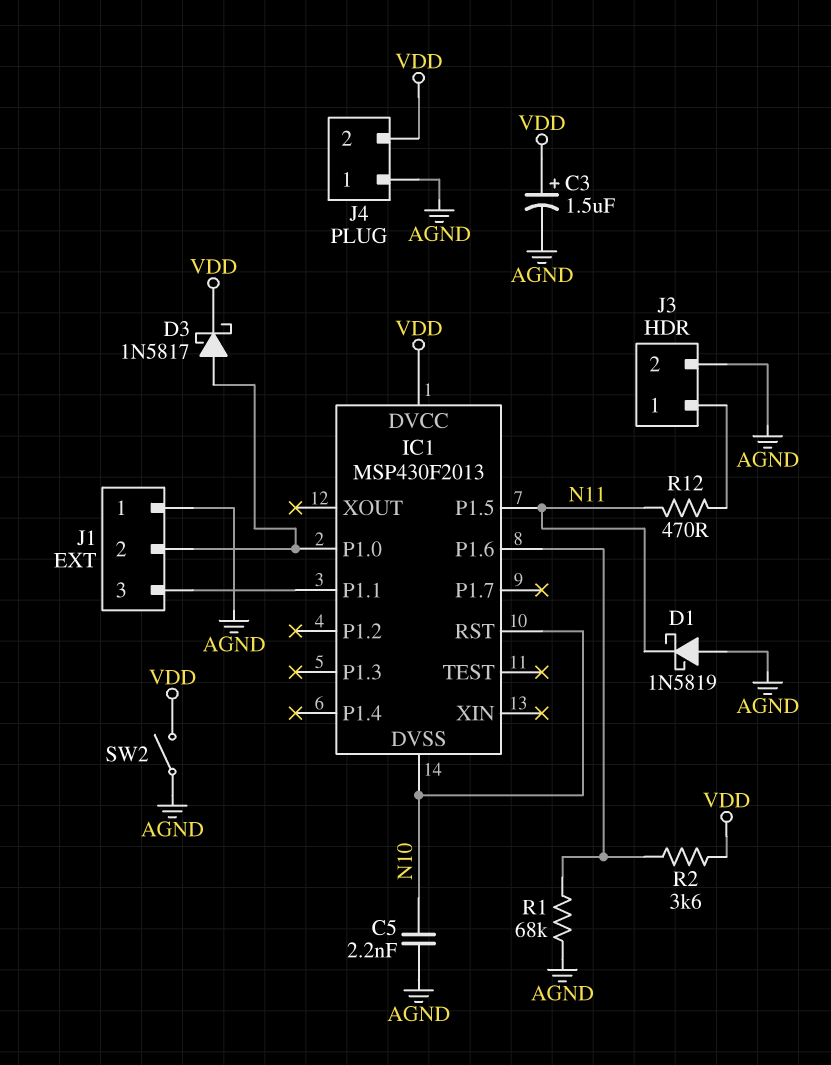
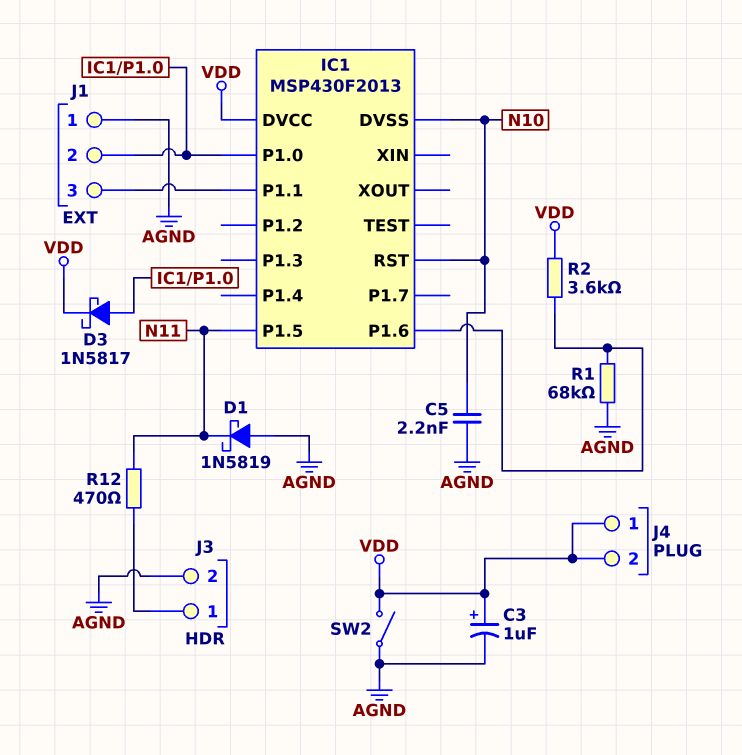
C3: 1.5uF (plus VDD, minus AGND) -> 1uF (plus VDD, minus AGND)
J4 pin 1: AGND -> VDD

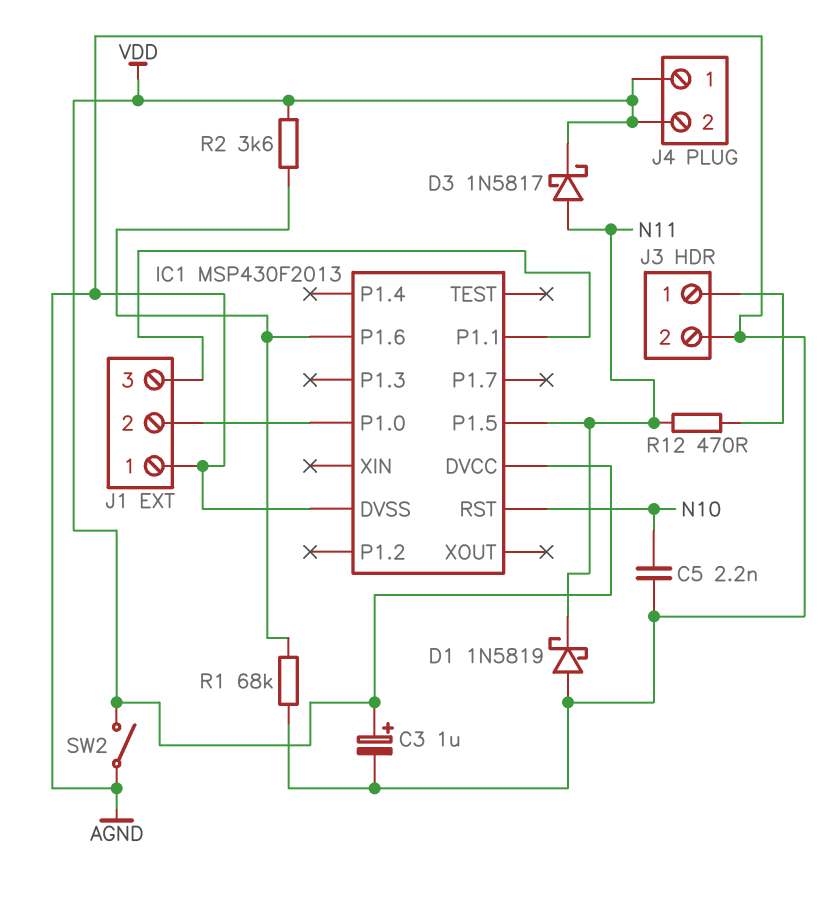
D3: schottky 1N5817 (A IC1/P1.0, K VDD) -> schottky 1N5817 (A N11, K VDD)
IC1 pin DVSS: N10 -> AGND

